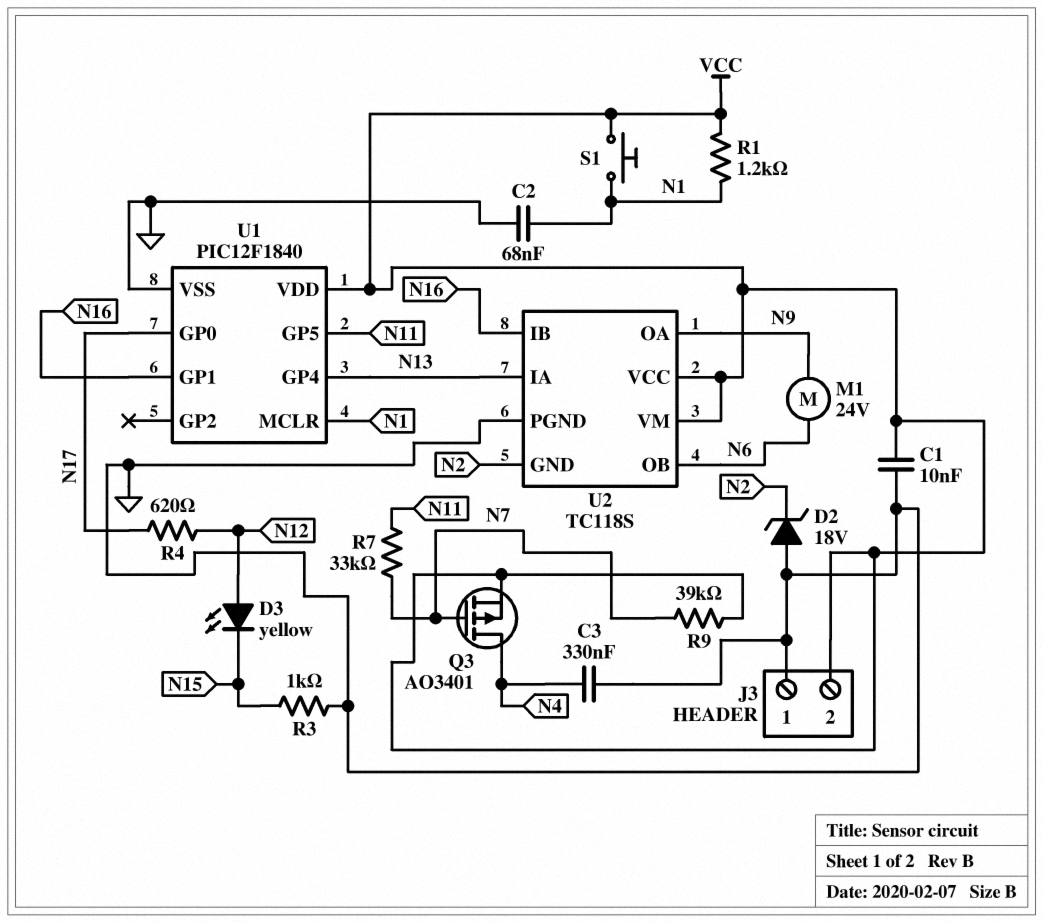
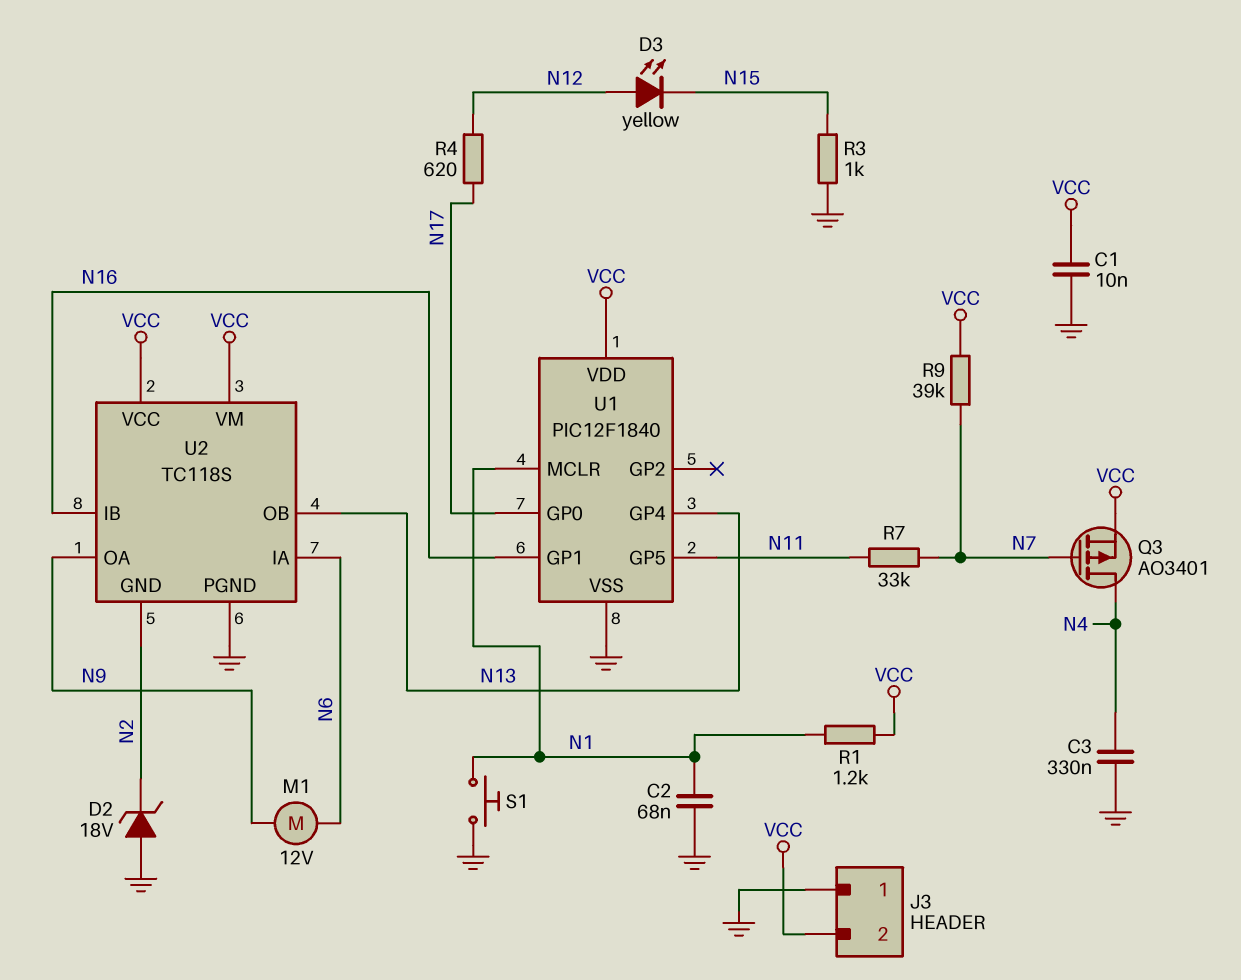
M1: motor 24V (N6, N9) -> motor 12V (N6, N9)
S1: button (N1, VCC) -> button (GND, N1)
U2 pin IA: N13 -> N6
U2 pin OB: N6 -> N13

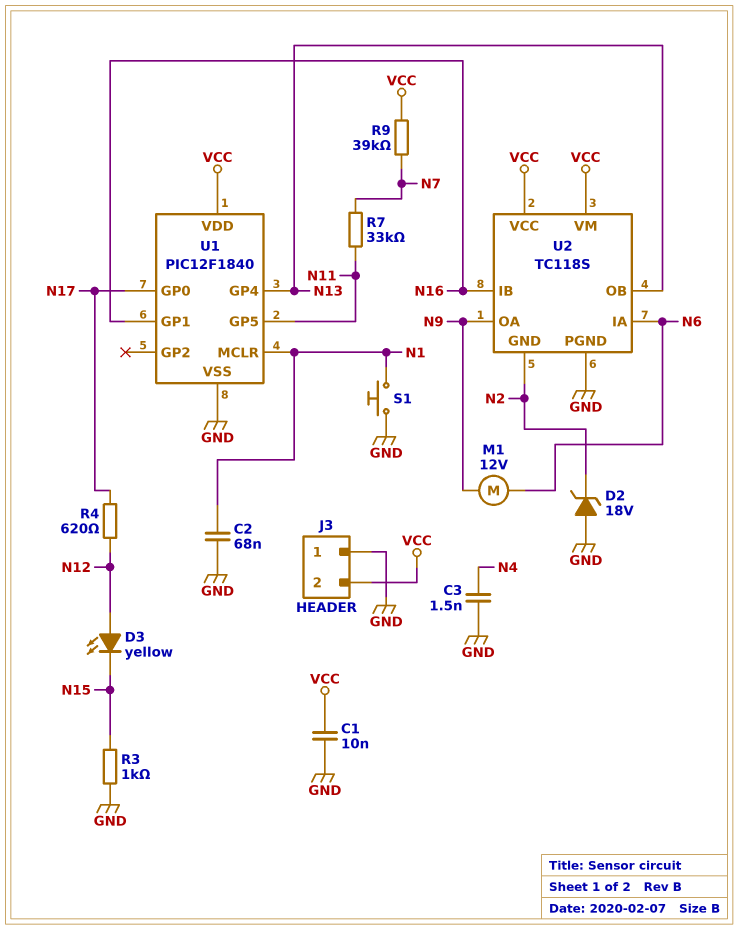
C3: 330nF (GND, N4) -> 1.5nF (GND, N4)
Q3: PMOS AO3401 (G N7, D N4, S VCC) -> none
R1: 1.2k (N1, VCC) -> none

